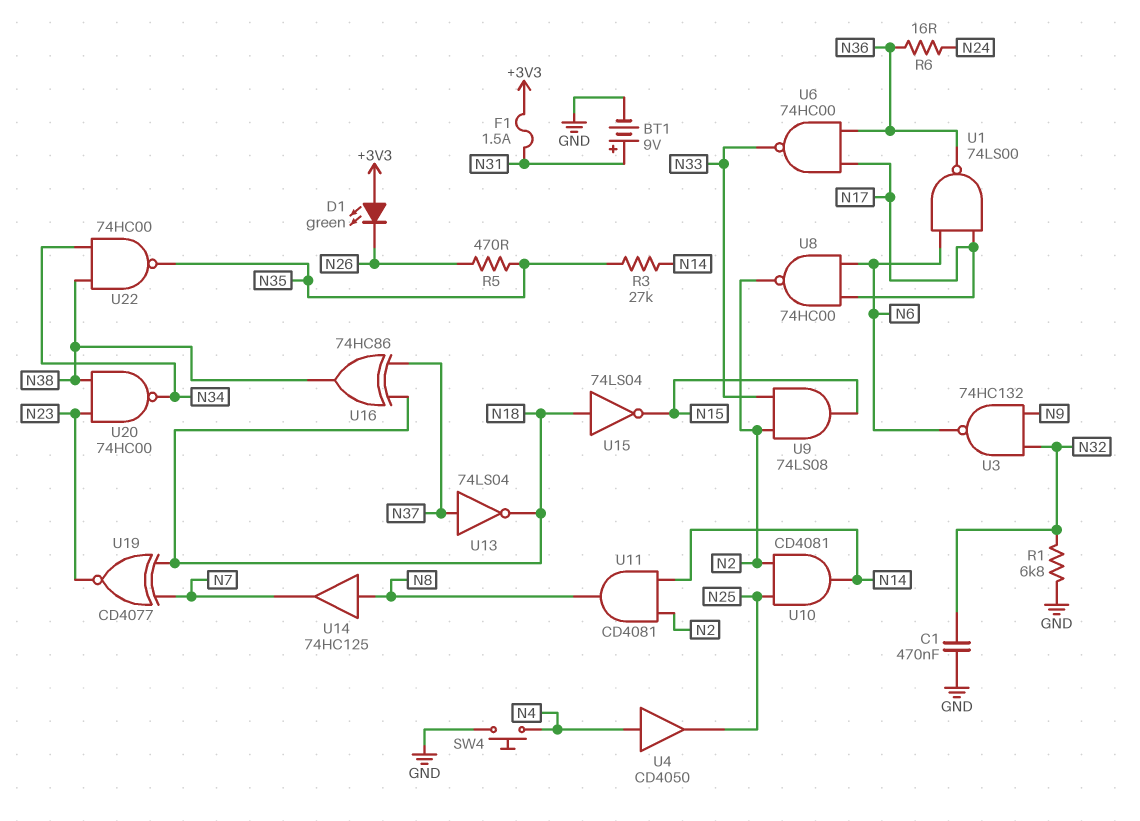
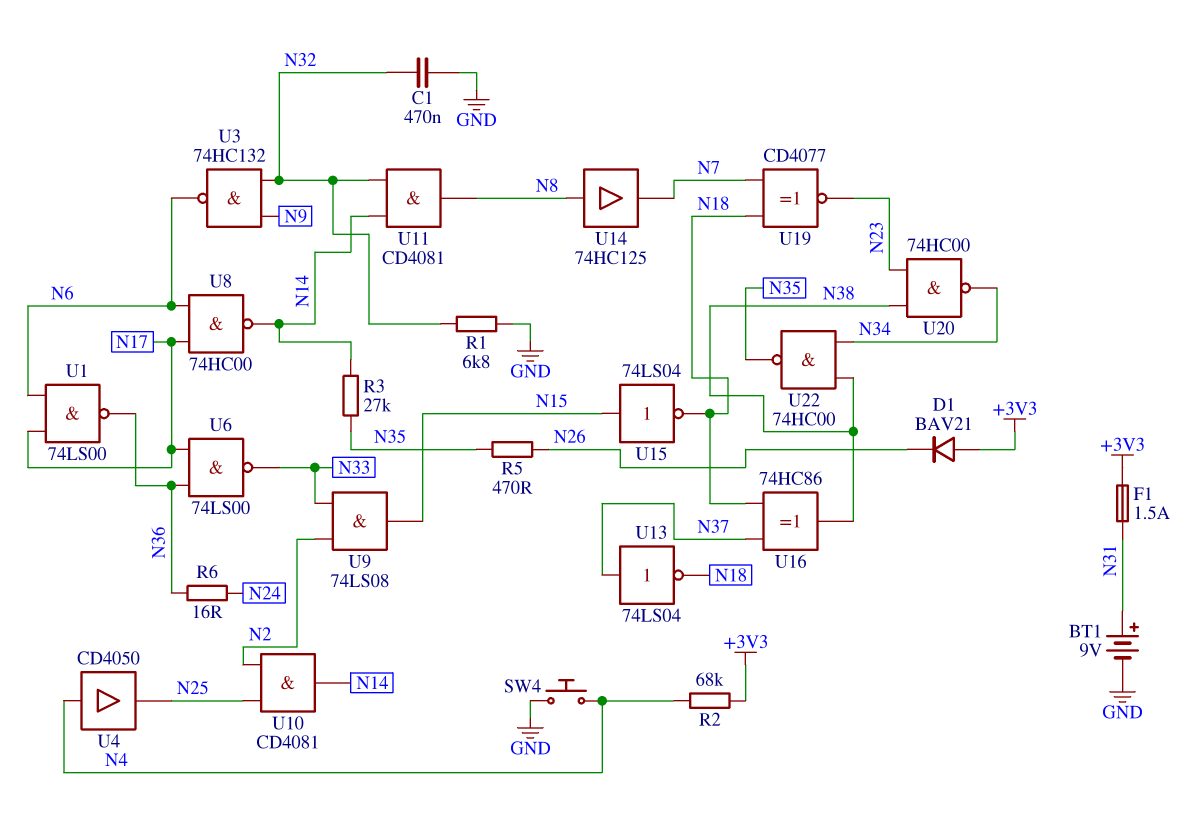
D1: LED green (A +3V3, K N26) -> diode BAV21 (A +3V3, K N26)
R2: none -> 68k (+3V3, N4)
U6: NAND 74HC00 (in N17, in N36, out N33) -> NAND 74LS00 (in N17, in N36, out N33)
U8: NAND 74HC00 (in N6, in N17, out N2) -> NAND 74HC00 (in N6, in N17, out N14)
U11: AND CD4081 (in N2, in N14, out N8) -> AND CD4081 (in N14, in N32, out N8)
U15: NOT 74LS04 (in N18, out N15) -> NOT 74LS04 (in N15, out N18)

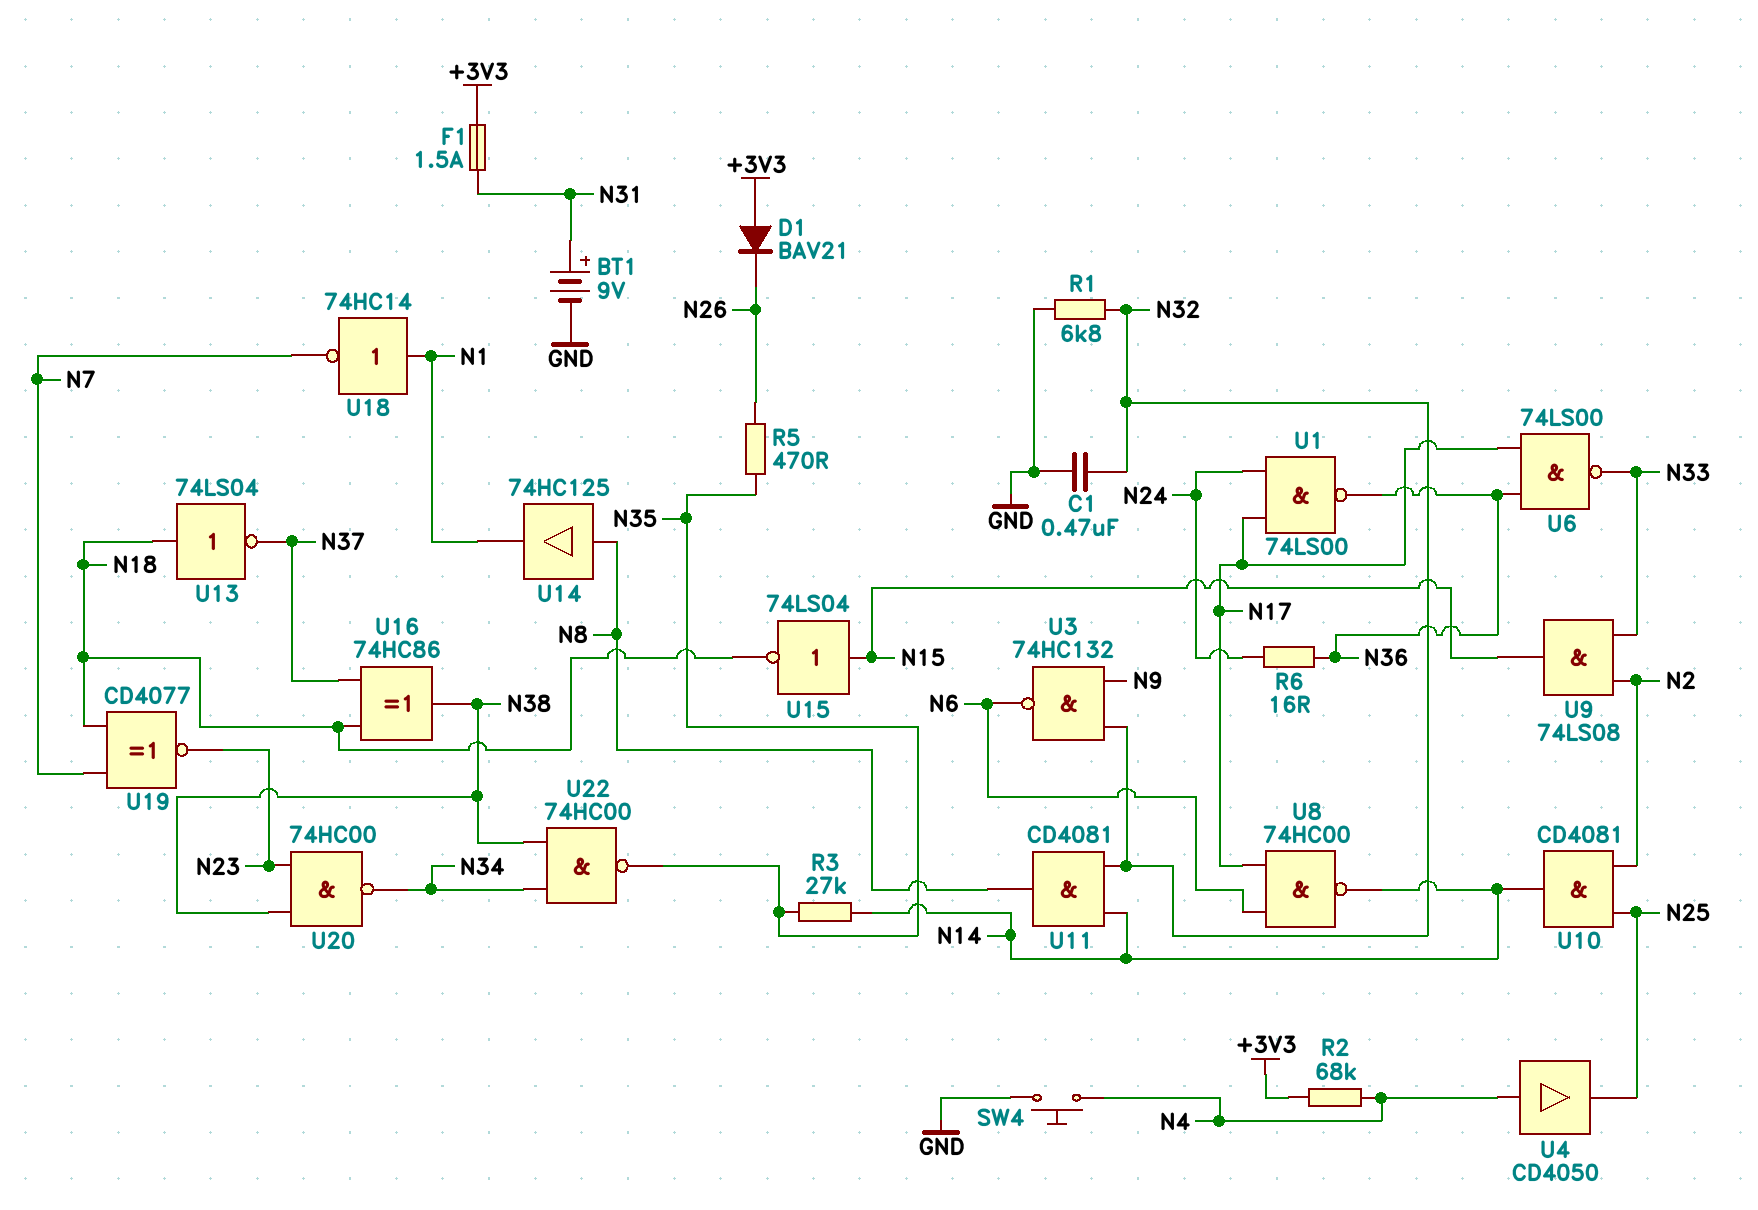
U1: NAND 74LS00 (in N6, in N17, out N36) -> NAND 74LS00 (in N17, in N24, out N36)
U13: NOT 74LS04 (in N37, out N18) -> NOT 74LS04 (in N18, out N37)
U14: buffer 74HC125 (in N8, out N7) -> buffer 74HC125 (in N8, out N1)
U18: none -> NOT 74HC14 (in N1, out N7)

